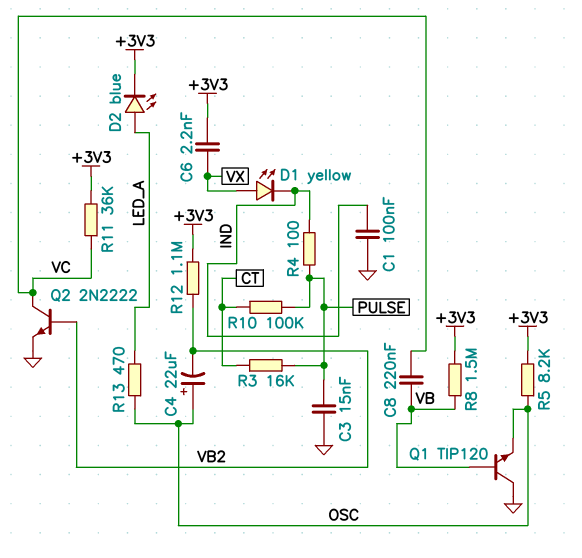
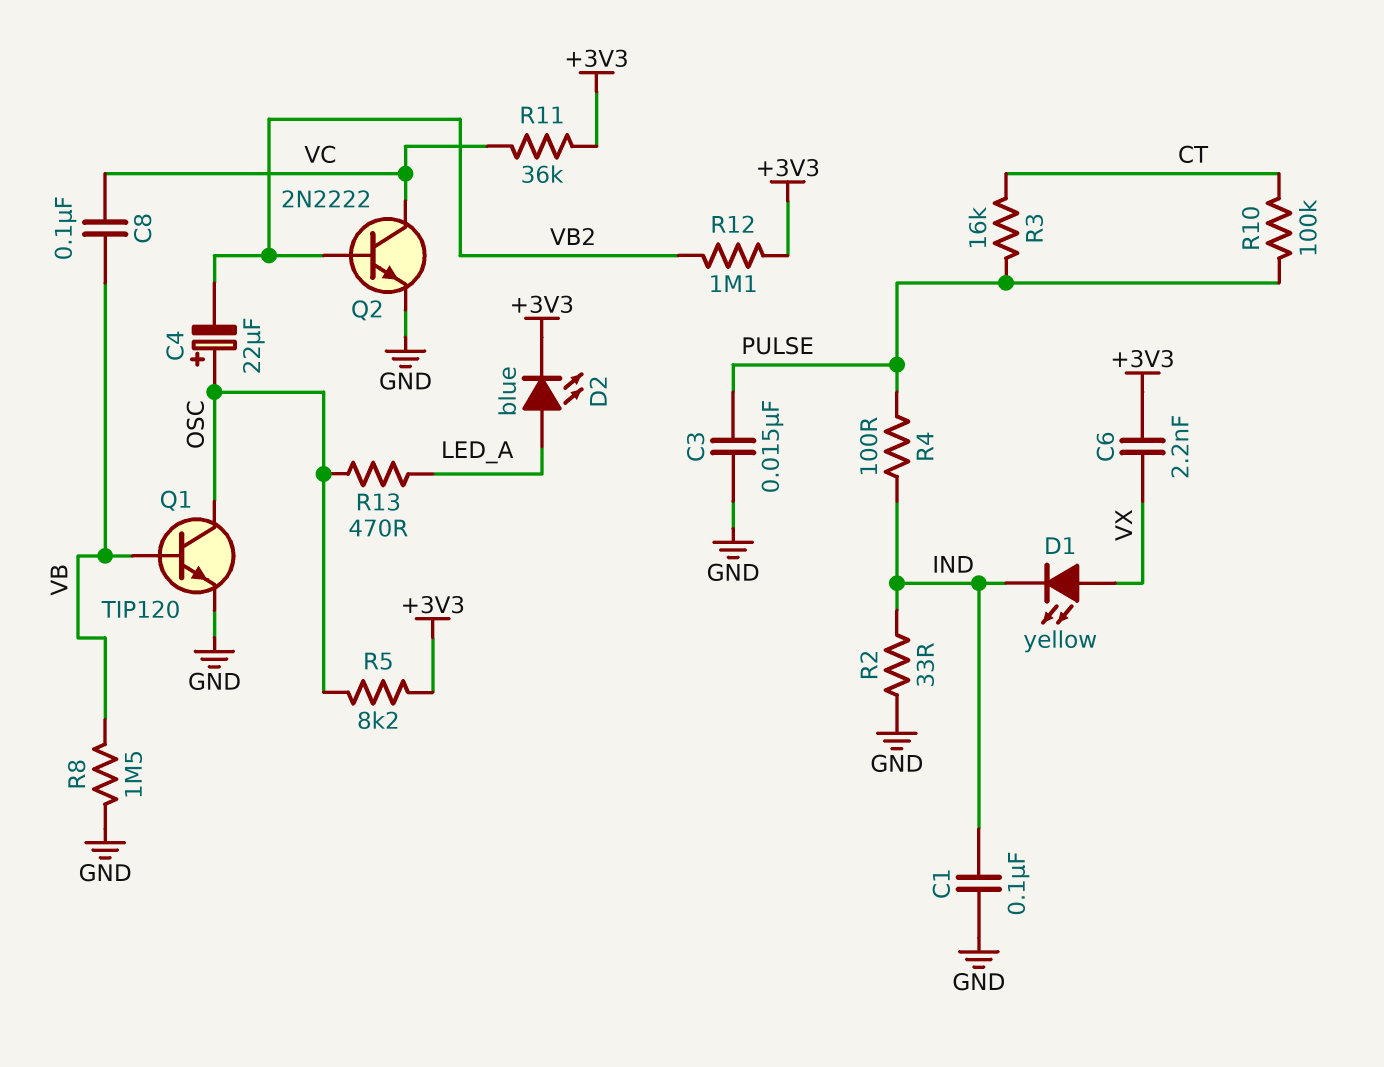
C8: 220nF (VB, VC) -> 100nF (VB, VC)
Q1: NPN TIP120 (B VB, C GND, E OSC) -> NPN TIP120 (B VB, C OSC, E GND)
R2: none -> 33 (GND, IND)
R8: 1.5M (+3V3, VB) -> 1.5M (GND, VB)

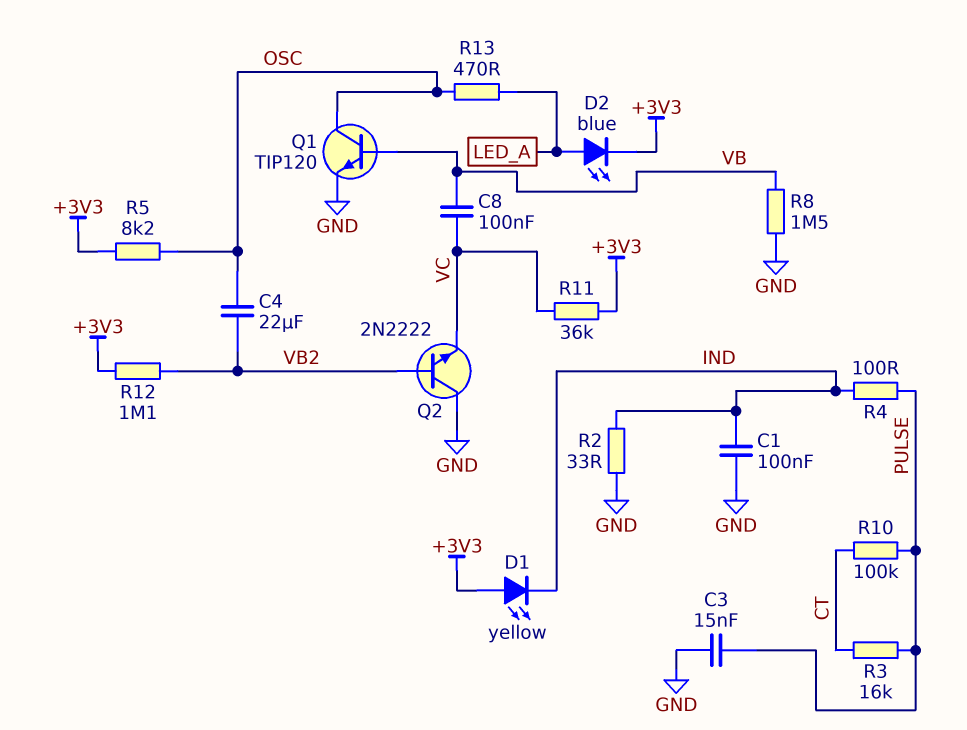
C4: 22uF (plus OSC, minus VB2) -> 22uF (OSC, VB2)
C6: 2.2nF (+3V3, VX) -> none
D1: LED yellow (A VX, K IND) -> LED yellow (A +3V3, K IND)
Q2: NPN 2N2222 (B VB2, C VC, E GND) -> NPN 2N2222 (B VB2, C GND, E VC)

